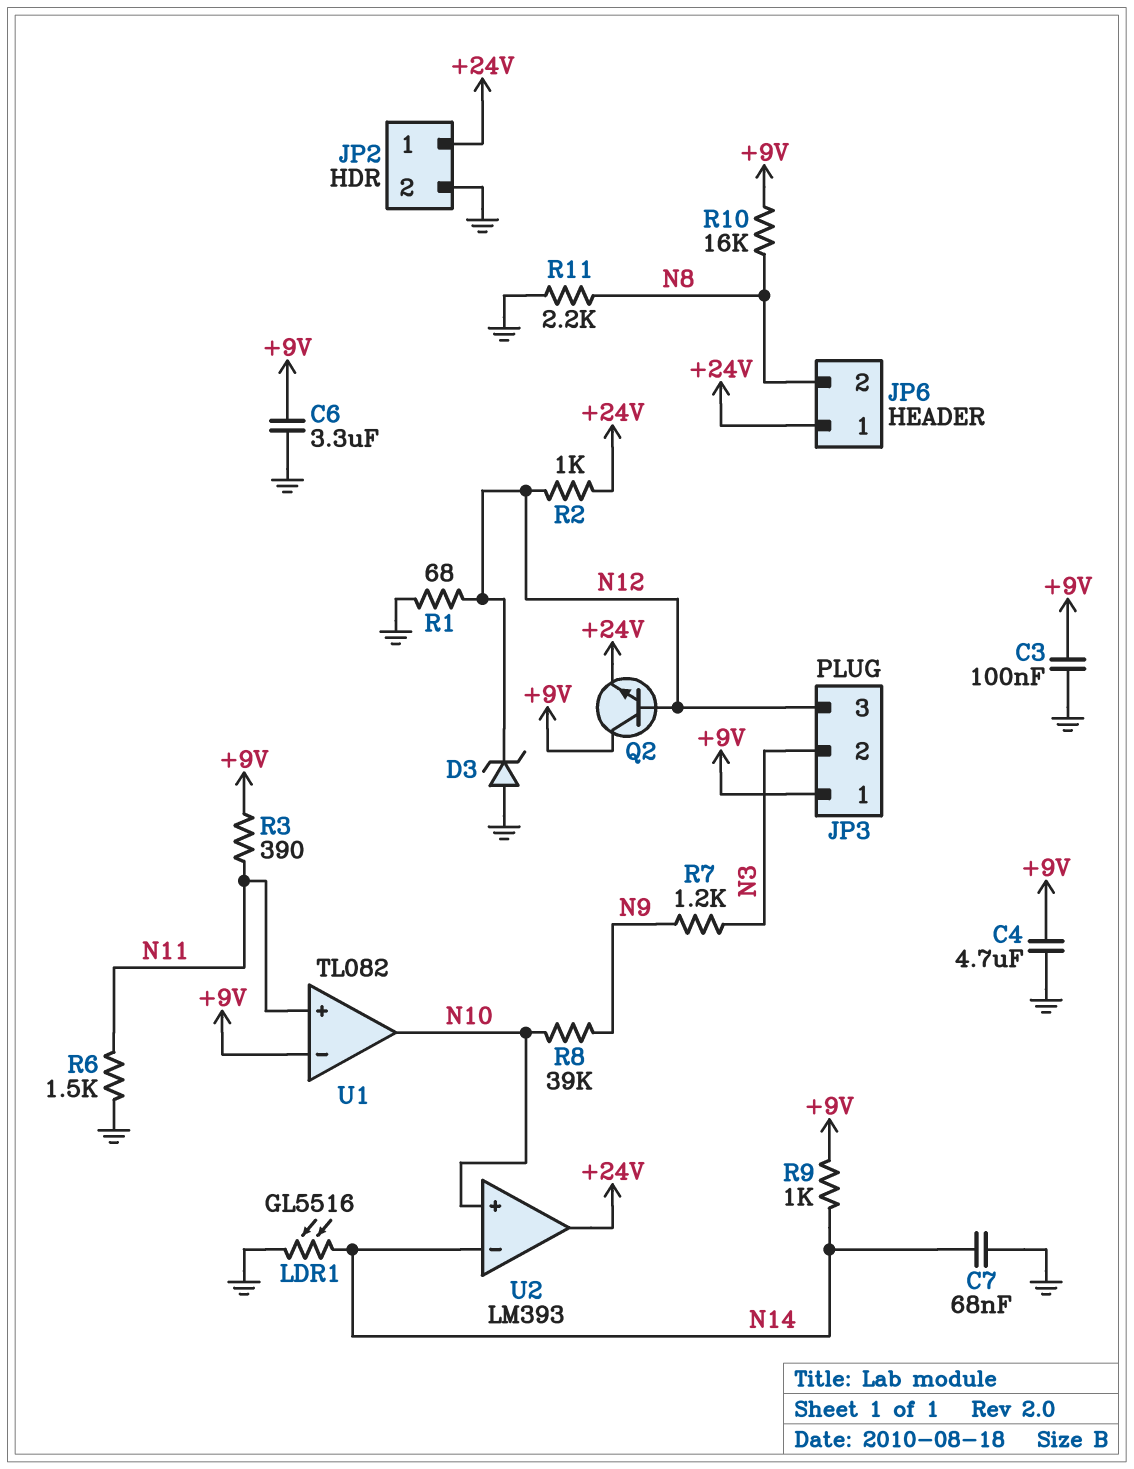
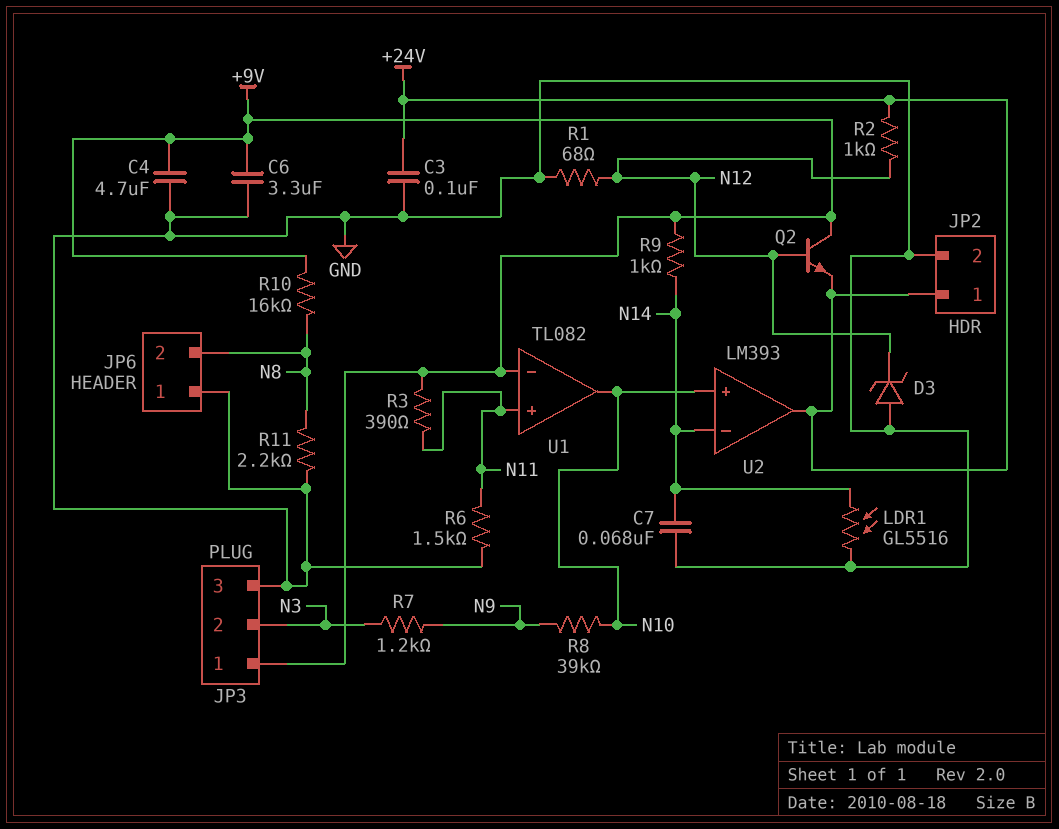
C3: 100nF (+9V, GND) -> 100nF (+24V, GND)
JP3 pin 3: N12 -> GND
JP6 pin 1: +24V -> GND

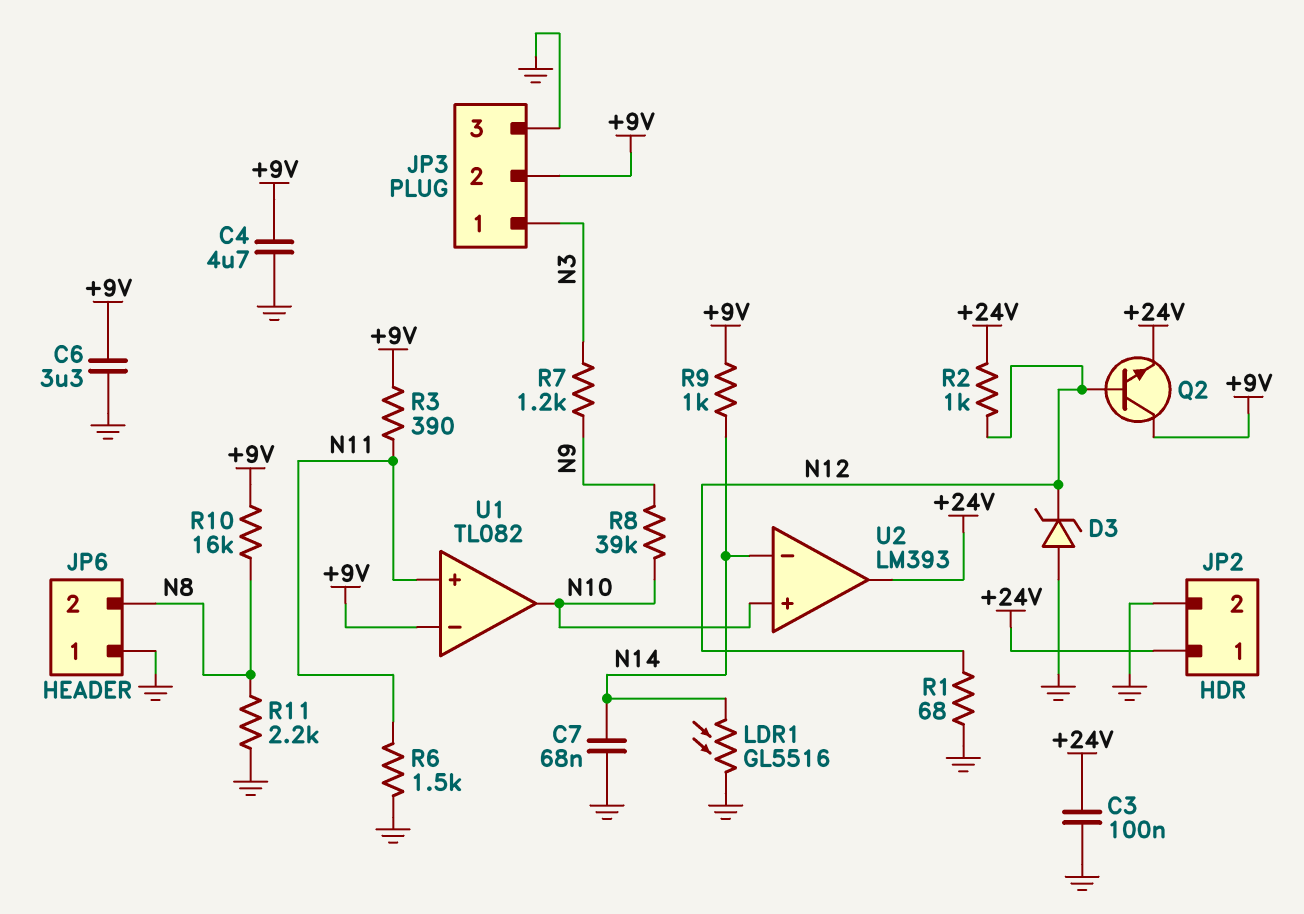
JP3 pin 1: +9V -> N3
JP3 pin 2: N3 -> +9V

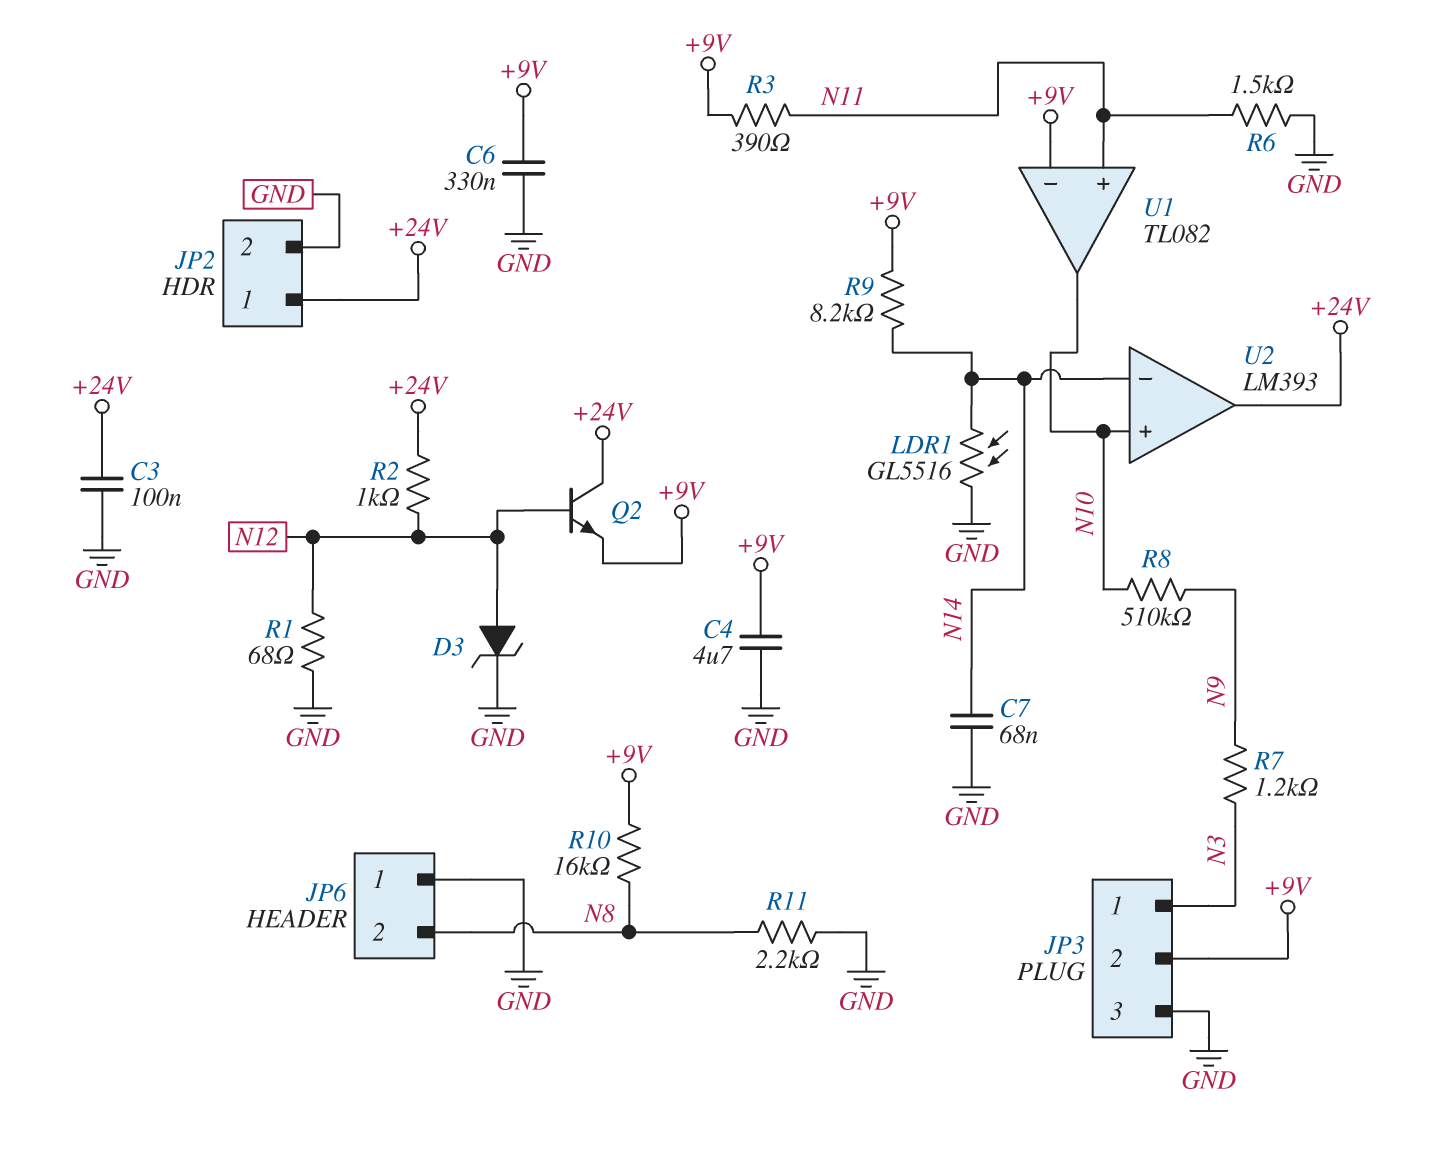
C6: 3.3uF (+9V, GND) -> 330nF (+9V, GND)
D3: zener (A GND, K N12) -> zener (A N12, K GND)
Q2: NPN (B N12, C +9V, E +24V) -> NPN (B N12, C +24V, E +9V)
R8: 39k (N9, N10) -> 510k (N9, N10)
R9: 1k (+9V, N14) -> 8.2k (+9V, N14)

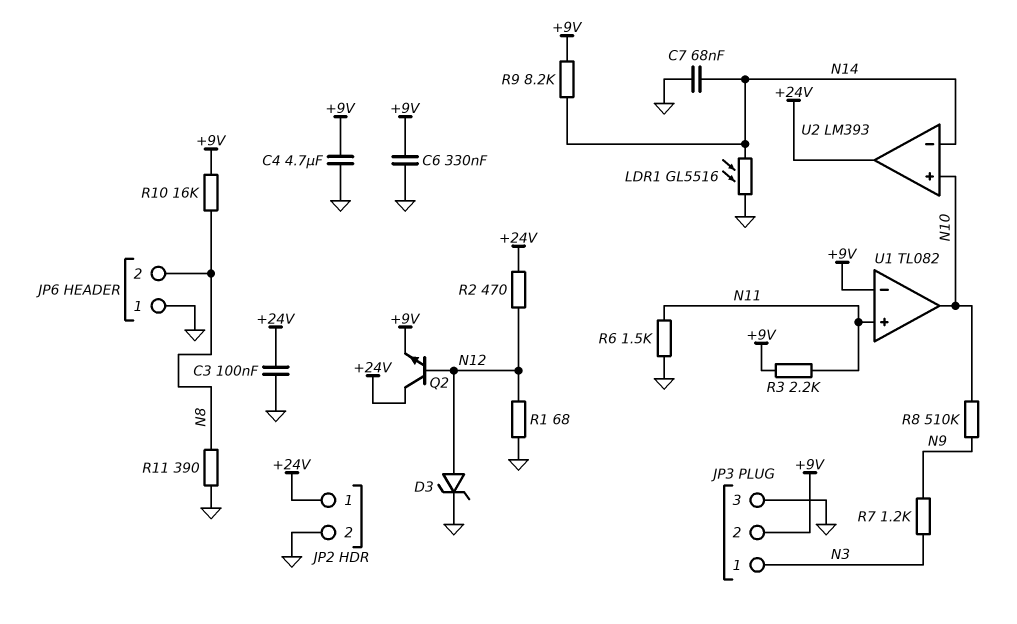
R2: 1k (+24V, N12) -> 470 (+24V, N12)
R3: 390 (+9V, N11) -> 2.2k (+9V, N11)
R11: 2.2k (GND, N8) -> 390 (GND, N8)

